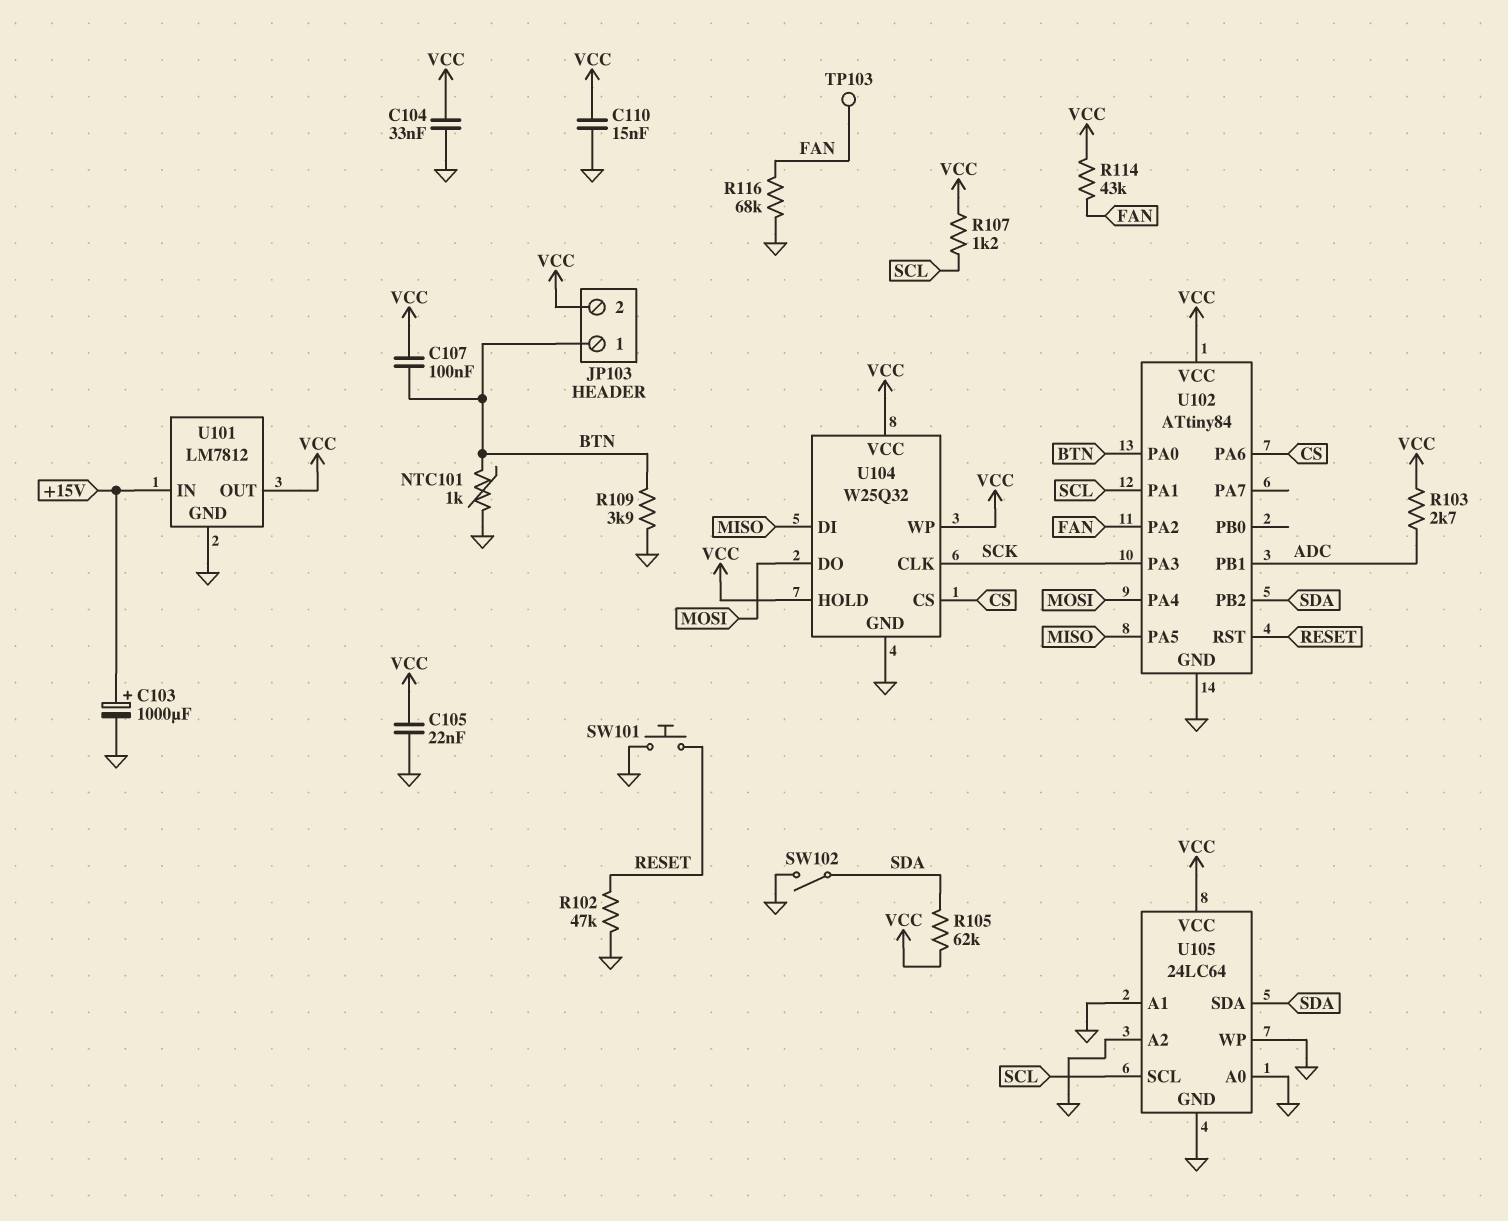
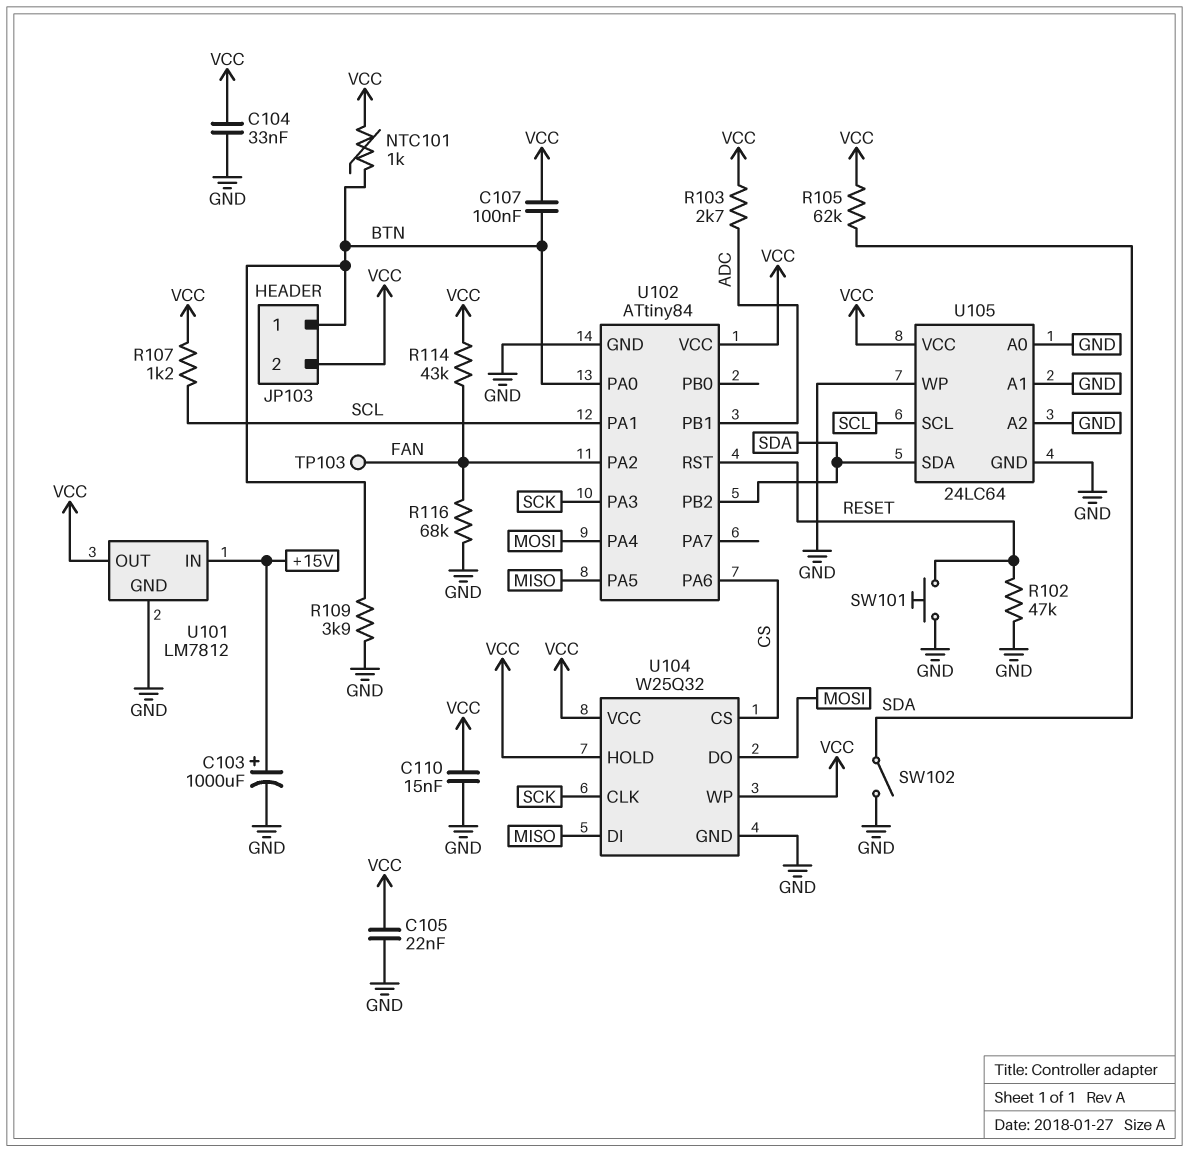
NTC101: 1k (BTN, GND) -> 1k (BTN, VCC)

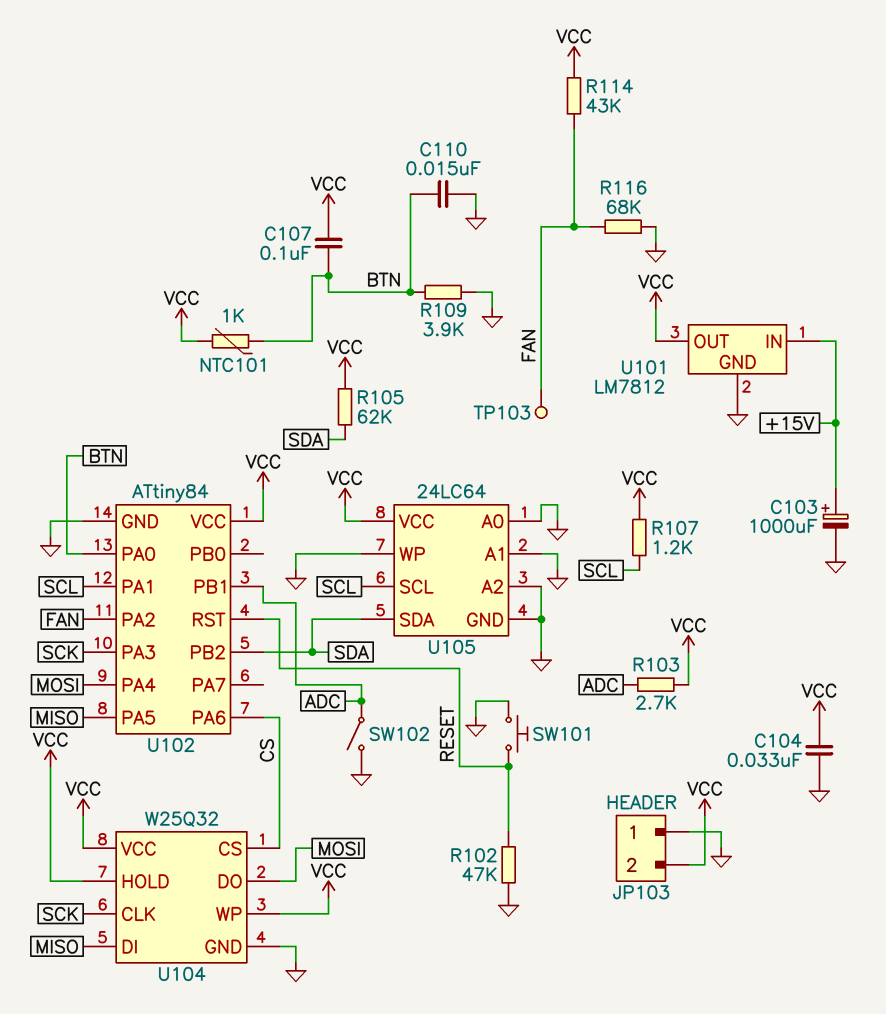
C105: 22nF (GND, VCC) -> none
C110: 15nF (GND, VCC) -> 15nF (BTN, GND)
JP103 pin 1: BTN -> GND
SW102: switch (GND, SDA) -> switch (ADC, GND)

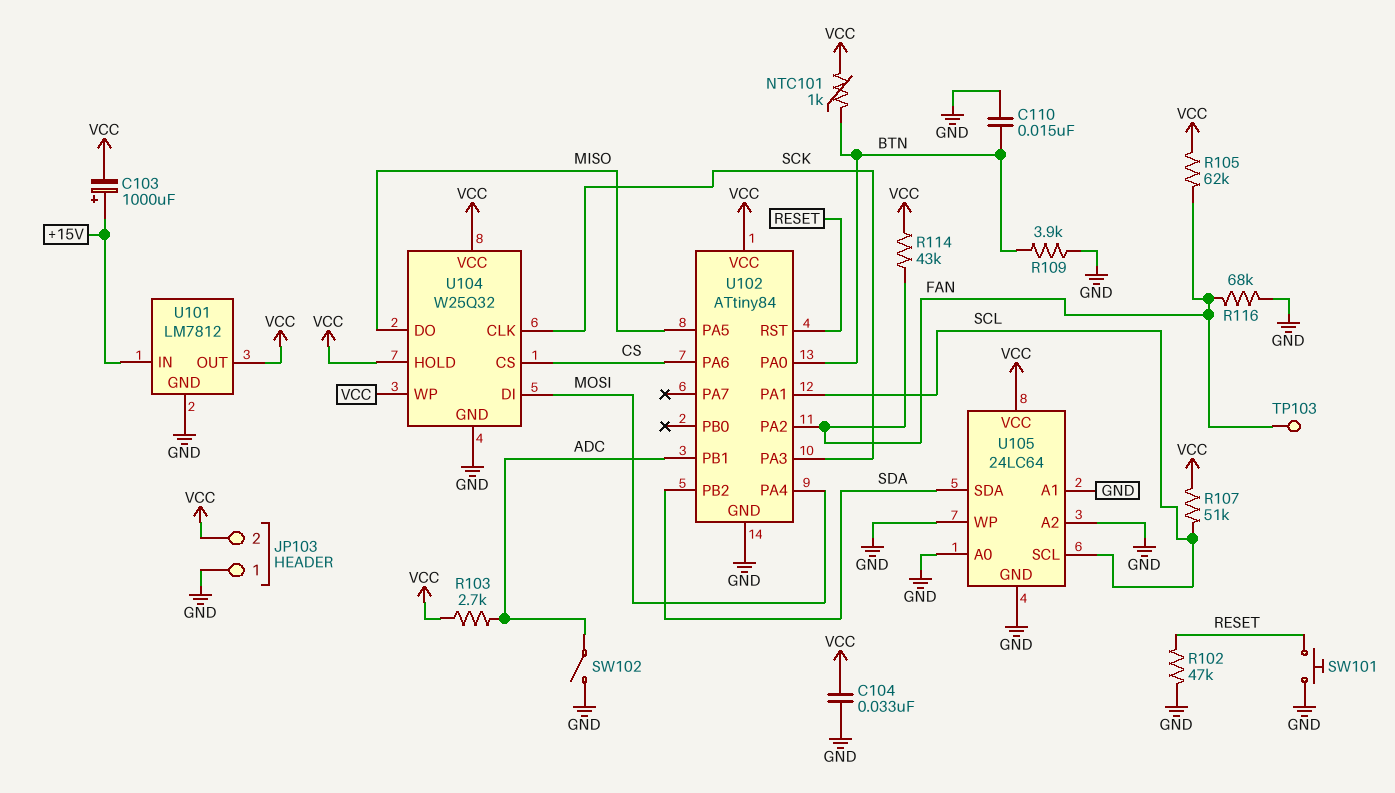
C103: 1000uF (plus +15V, minus GND) -> 1000uF (plus +15V, minus VCC)
C107: 100nF (BTN, VCC) -> none
R105: 62k (SDA, VCC) -> 62k (FAN, VCC)
R107: 1.2k (SCL, VCC) -> 51k (SCL, VCC)
U104 pin DI: MISO -> MOSI
U104 pin DO: MOSI -> MISO

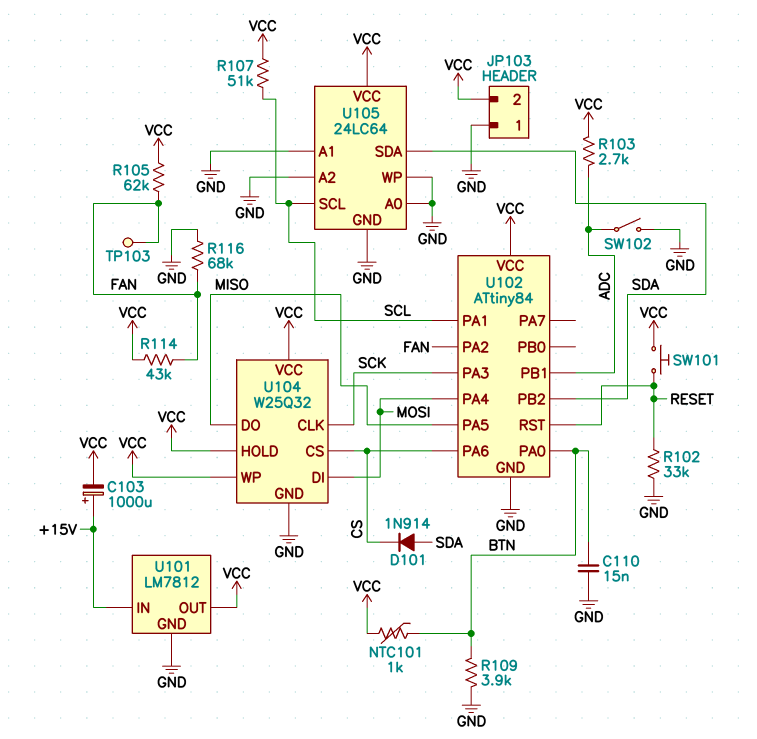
C104: 33nF (GND, VCC) -> none
D101: none -> diode 1N914 (A SDA, K CS)
R102: 47k (GND, RESET) -> 33k (GND, RESET)
SW101: button (GND, RESET) -> button (RESET, VCC)

